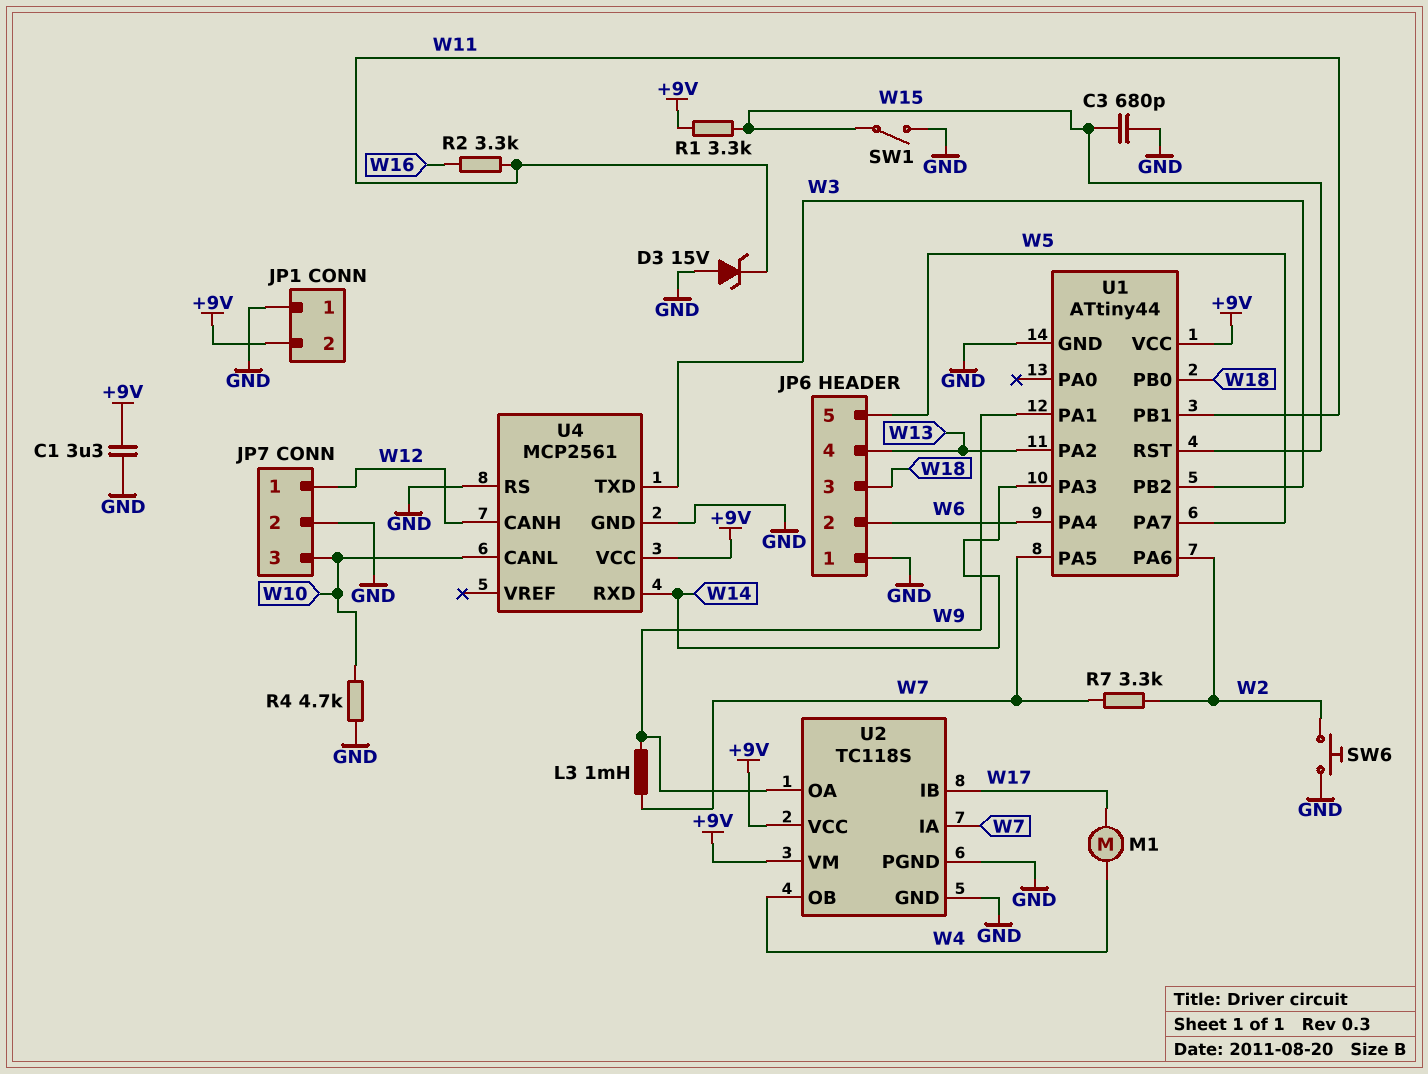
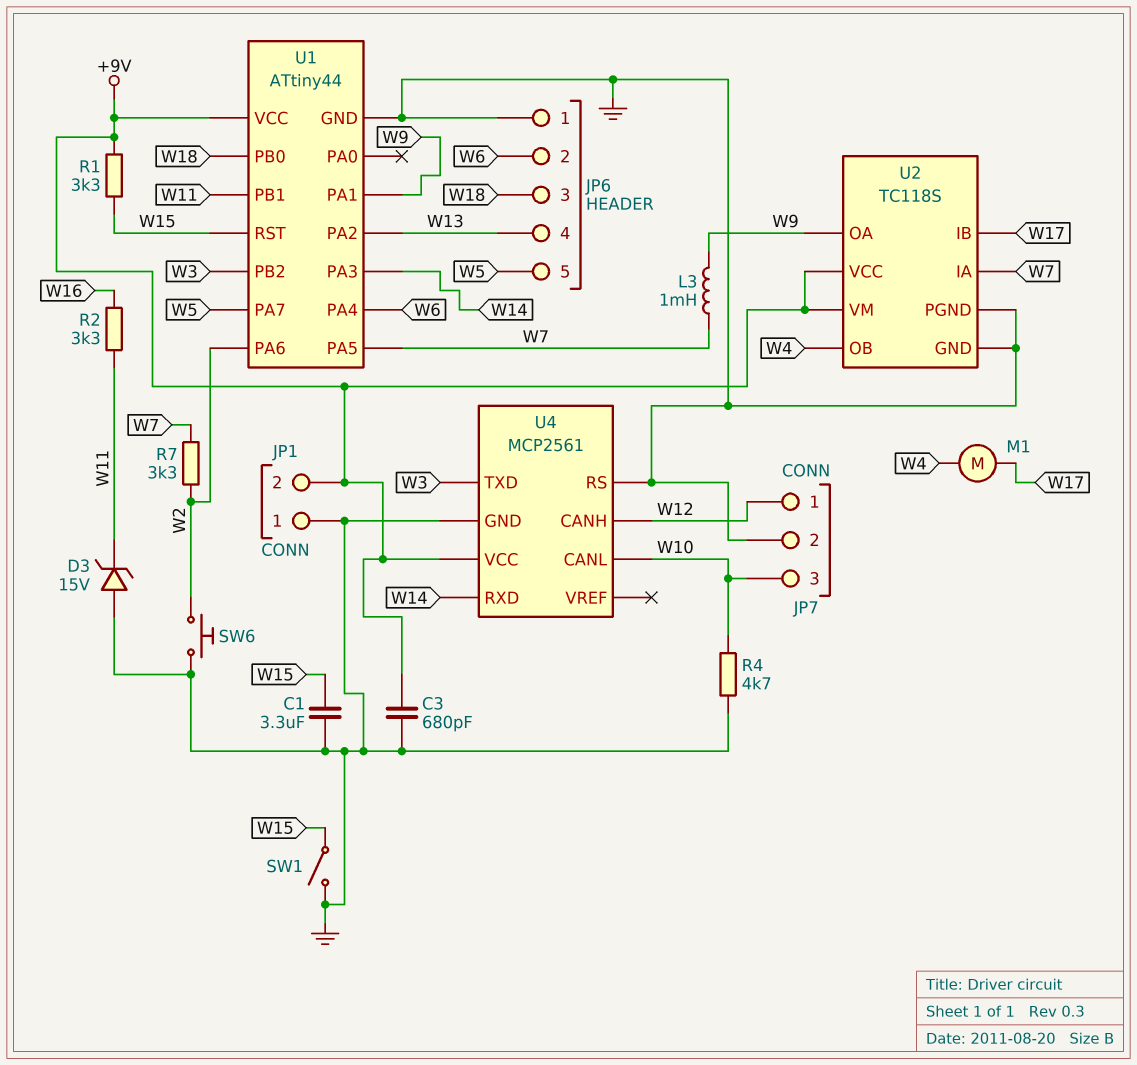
C1: 3.3uF (+9V, GND) -> 3.3uF (GND, W15)
C3: 680pF (GND, W15) -> 680pF (+9V, GND)

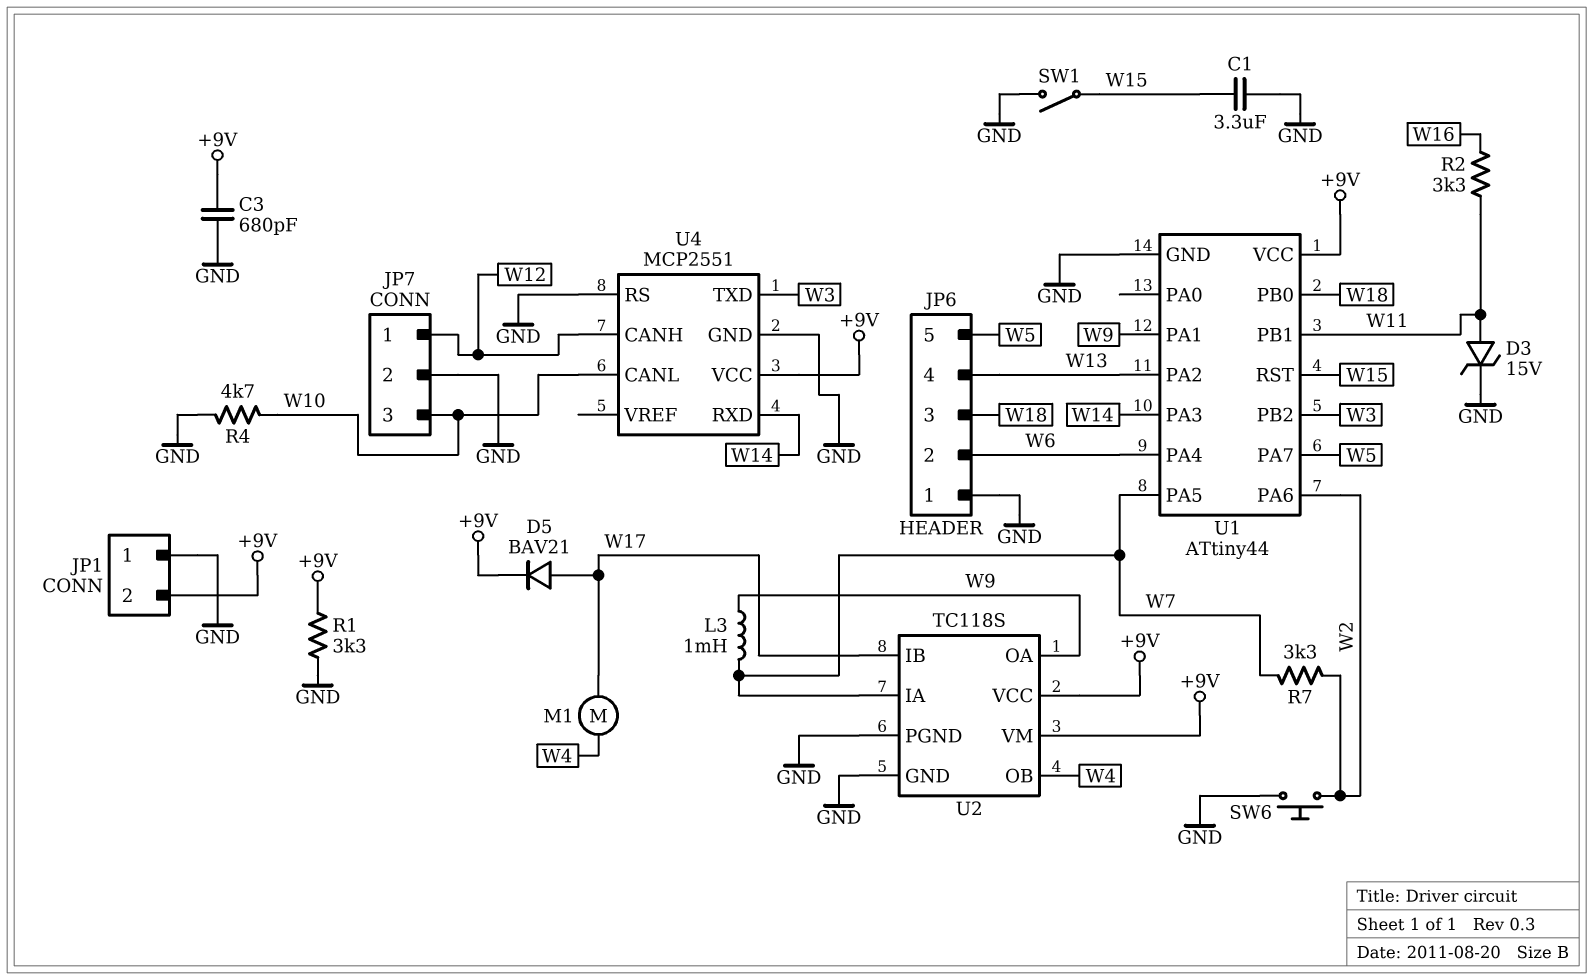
D3: zener 15V (A GND, K W11) -> zener 15V (A W11, K GND)
D5: none -> diode BAV21 (A W17, K +9V)
R1: 3.3k (+9V, W15) -> 3.3k (+9V, GND)
U4: MCP2561 -> MCP2551

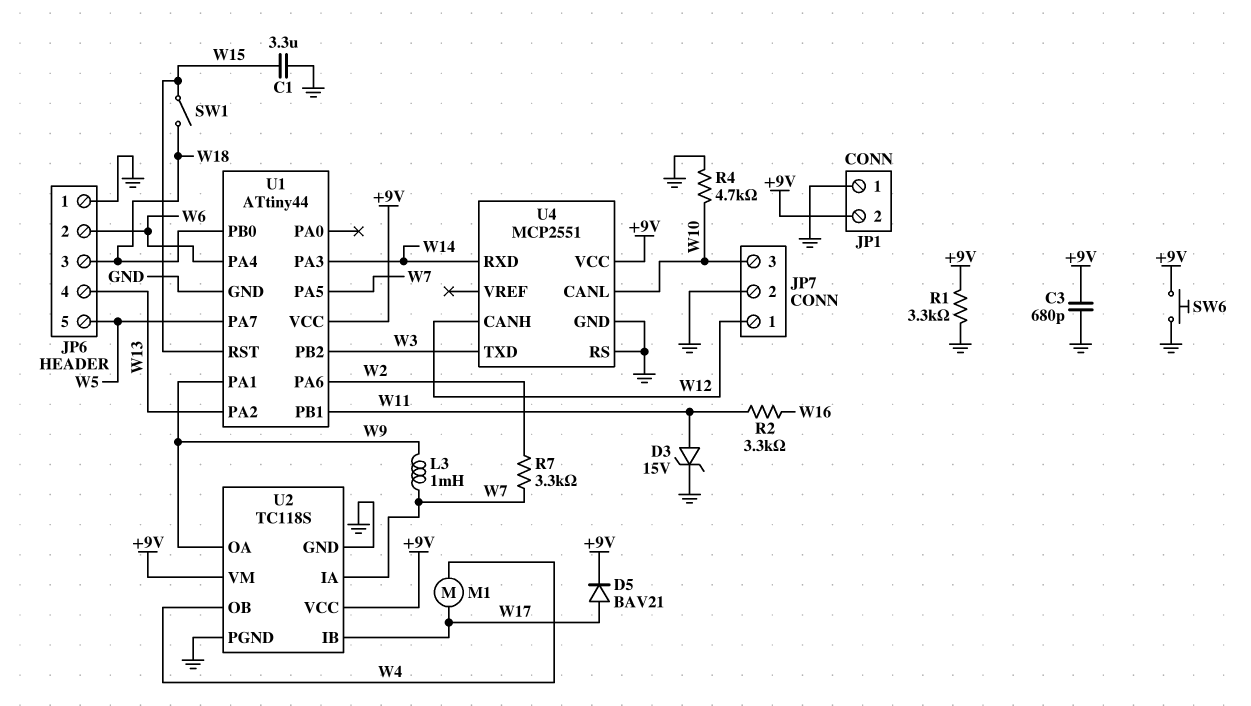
SW1: switch (GND, W15) -> switch (W15, W18)
SW6: button (GND, W2) -> button (+9V, GND)

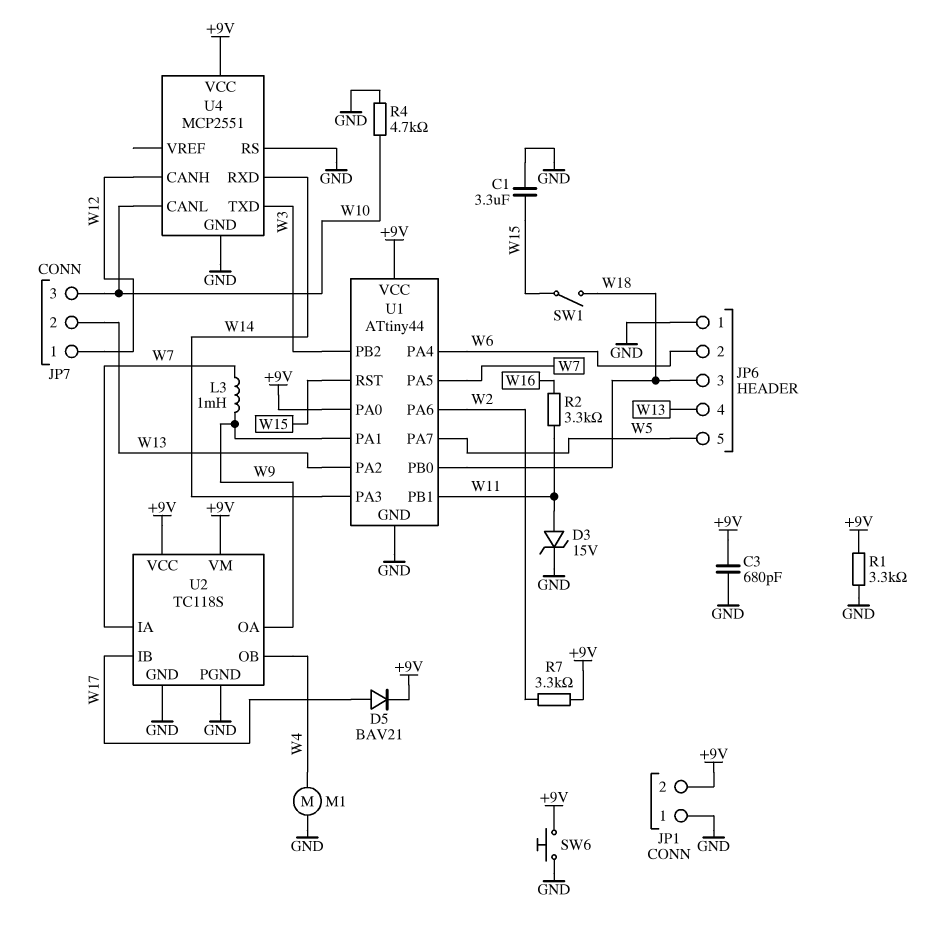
JP7 pin 2: GND -> W13
M1: motor (W4, W17) -> motor (GND, W4)
R7: 3.3k (W2, W7) -> 3.3k (+9V, W2)
U1 pin PA0: none -> +9V

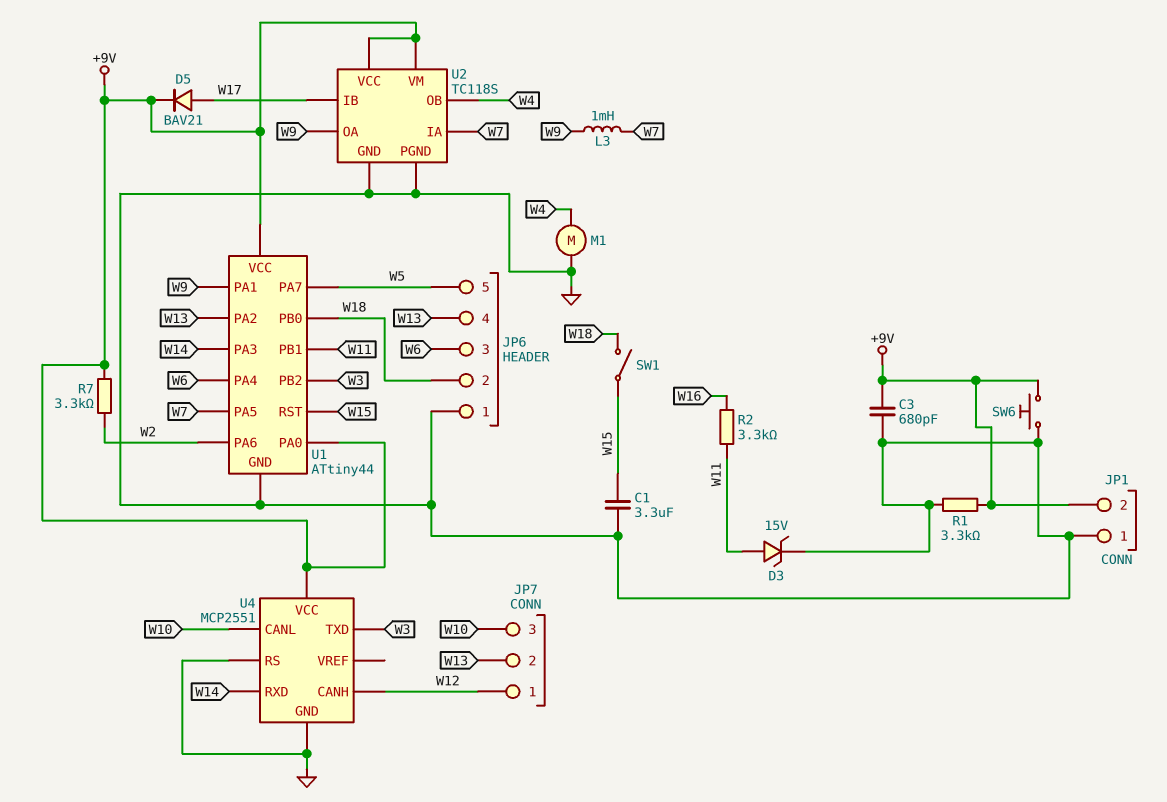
JP6 pin 2: W6 -> W18
JP6 pin 3: W18 -> W6
R4: 4.7k (GND, W10) -> none

